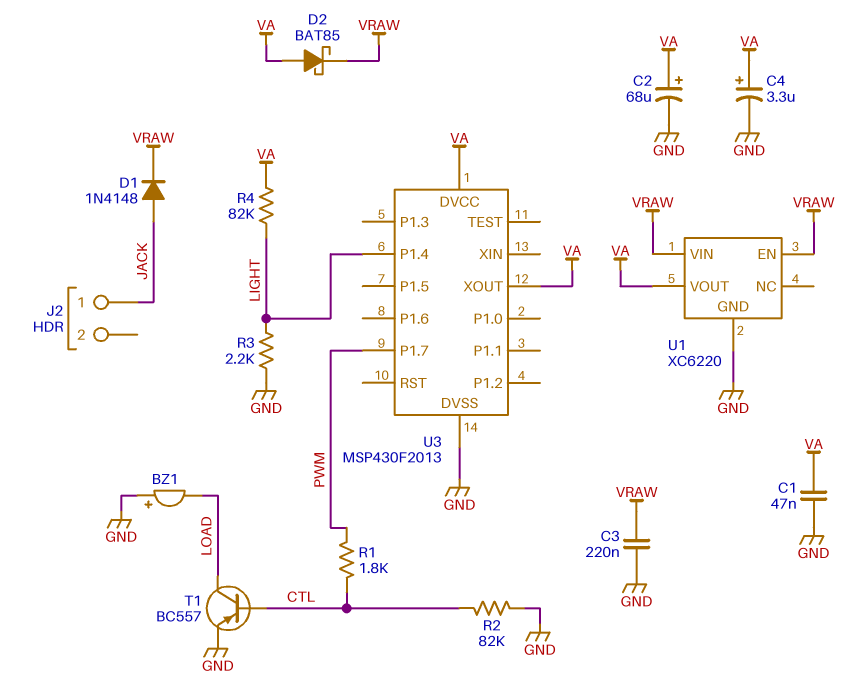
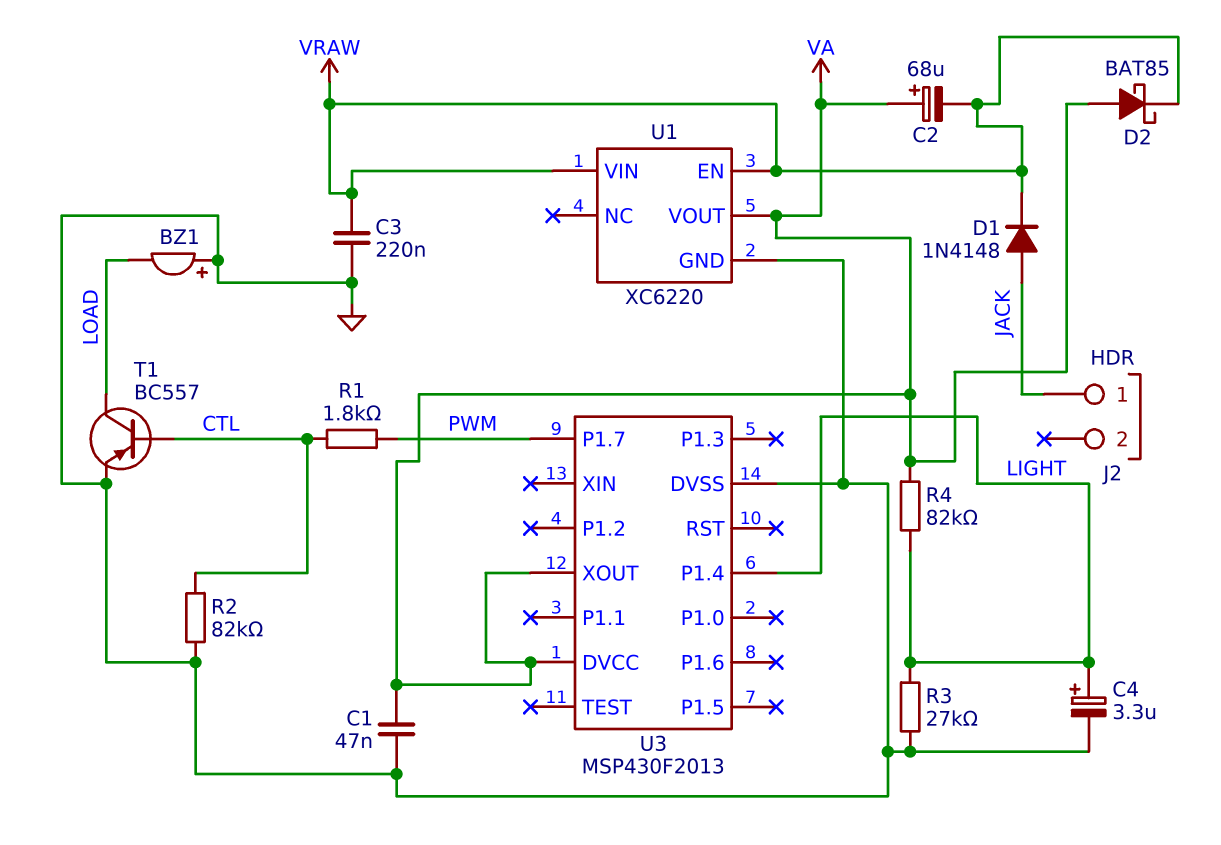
C2: 68uF (plus VA, minus GND) -> 68uF (plus VA, minus VRAW)
C4: 3.3uF (plus VA, minus GND) -> 3.3uF (plus LIGHT, minus GND)
R3: 2.2k (GND, LIGHT) -> 27k (GND, LIGHT)

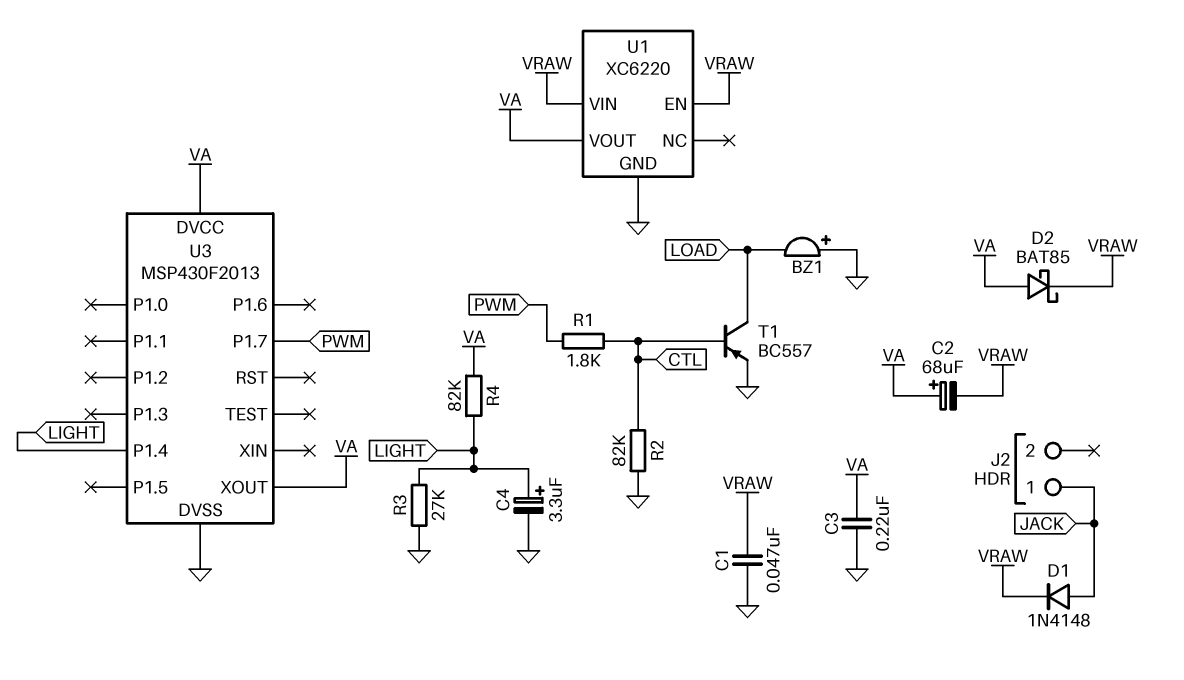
C1: 47nF (GND, VA) -> 47nF (GND, VRAW)
C3: 220nF (GND, VRAW) -> 220nF (GND, VA)

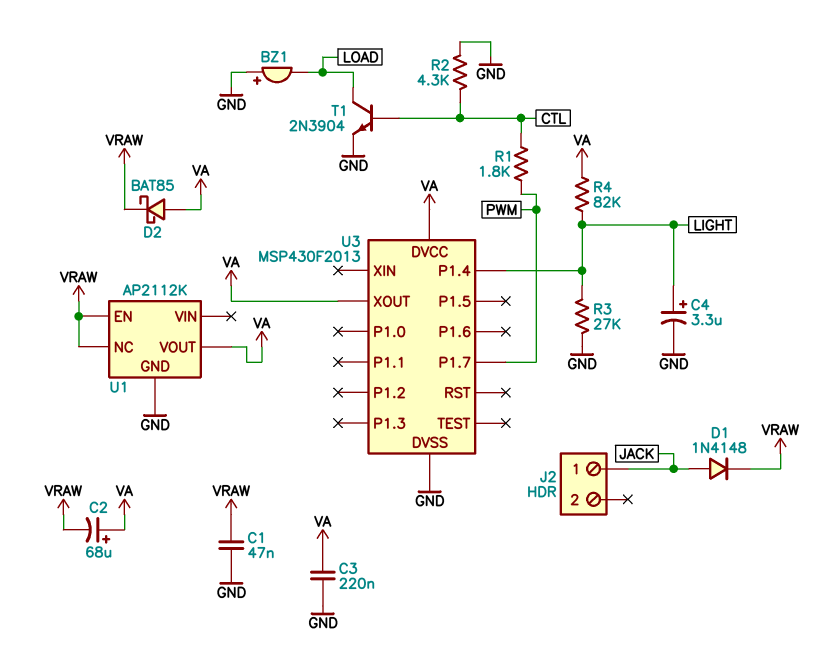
R2: 82k (CTL, GND) -> 4.3k (CTL, GND)
T1: PNP BC557 (B CTL, C LOAD, E GND) -> NPN 2N3904 (B CTL, C LOAD, E GND)
U1: XC6220 -> AP2112K
U1 pin NC: none -> VRAW
U1 pin VIN: VRAW -> none

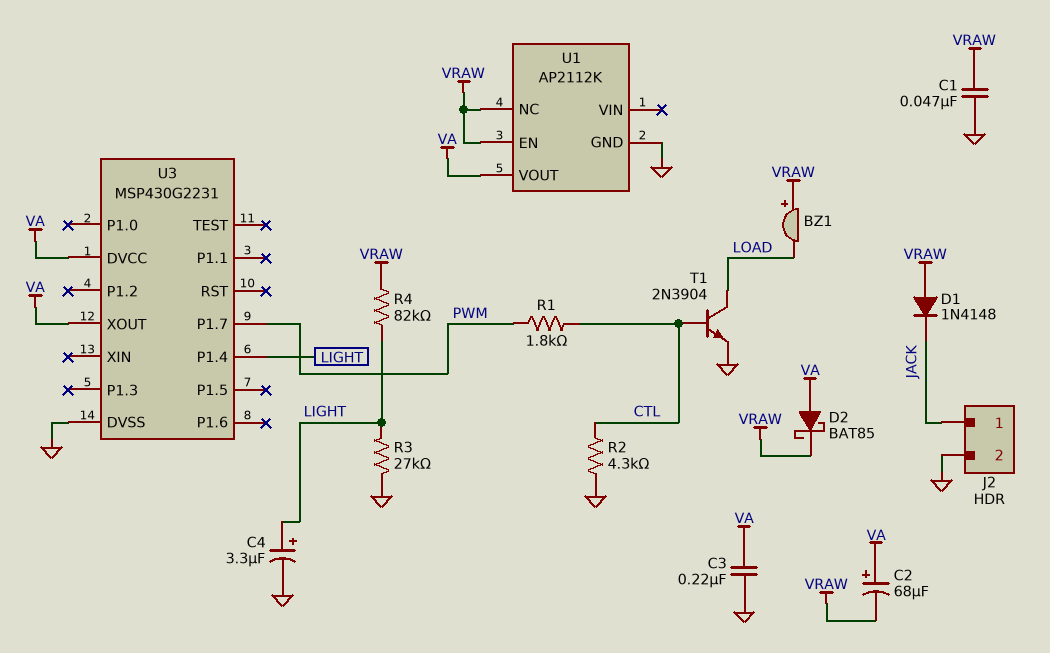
BZ1: buzzer (plus GND, minus LOAD) -> buzzer (plus VRAW, minus LOAD)
D1: diode 1N4148 (A JACK, K VRAW) -> diode 1N4148 (A VRAW, K JACK)
J2 pin 2: none -> GND
R4: 82k (LIGHT, VA) -> 82k (LIGHT, VRAW)
U3: MSP430F2013 -> MSP430G2231

